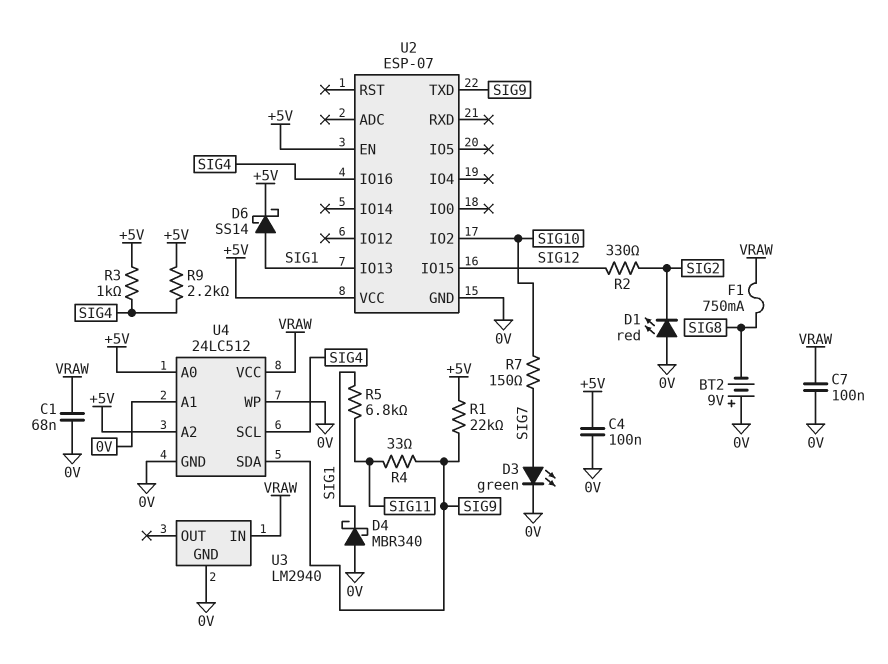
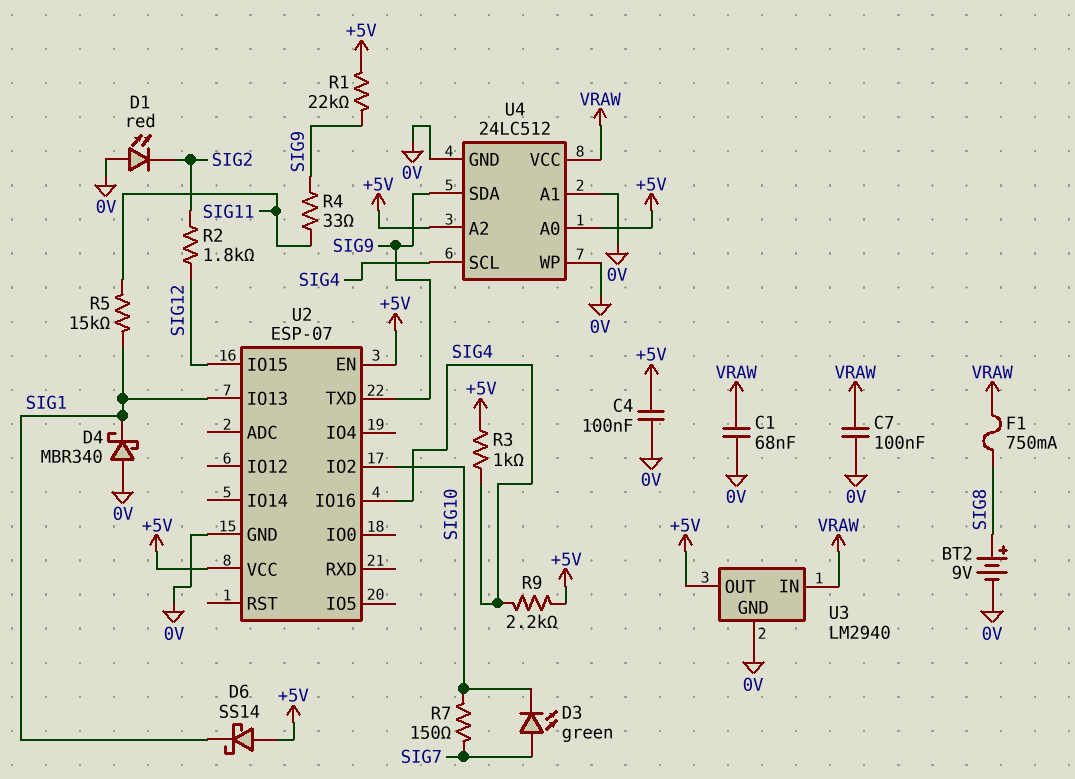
BT2: 9V (plus 0V, minus SIG8) -> 9V (plus SIG8, minus 0V)
D3: LED green (A SIG7, K 0V) -> LED green (A SIG7, K SIG10)
D6: schottky SS14 (A SIG1, K +5V) -> schottky SS14 (A +5V, K SIG1)
R2: 330 (SIG2, SIG12) -> 1.8k (SIG2, SIG12)
R5: 6.8k (SIG1, SIG11) -> 15k (SIG1, SIG11)
U3 pin OUT: none -> +5V

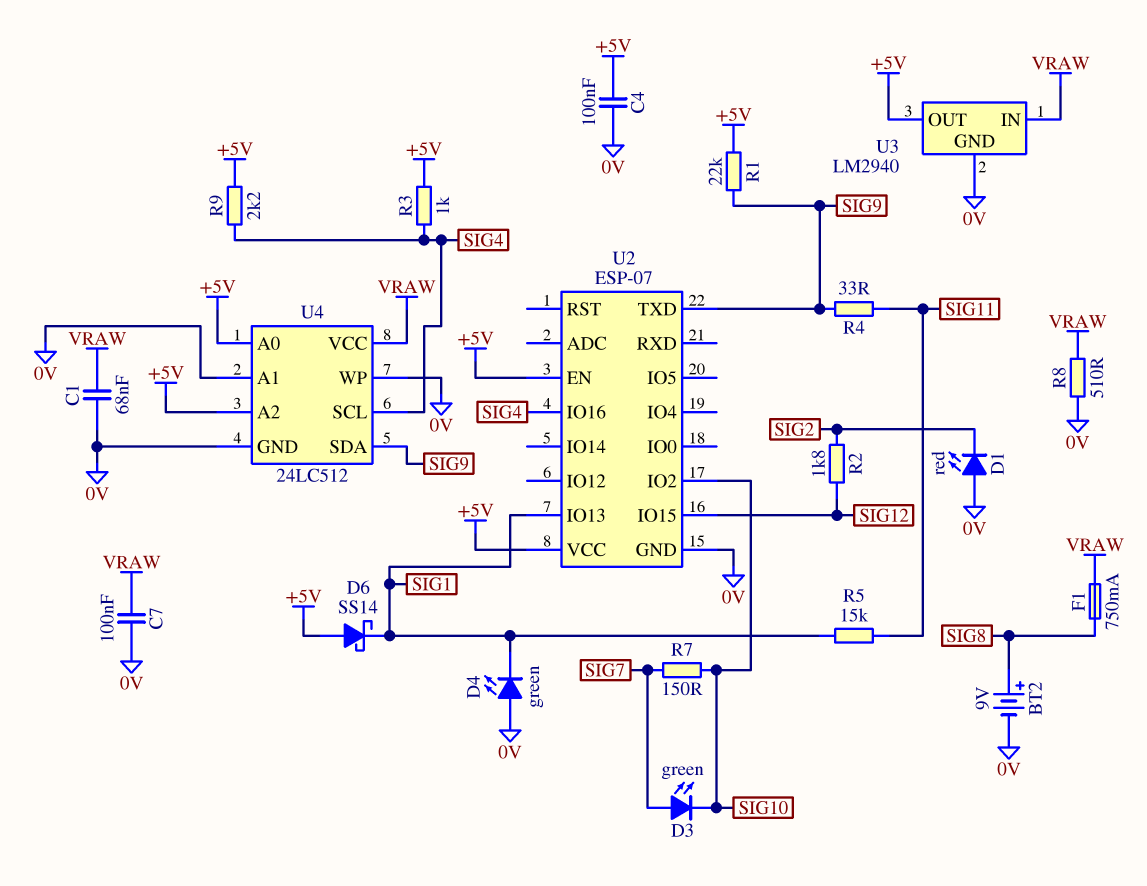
D4: schottky MBR340 (A 0V, K SIG1) -> LED green (A 0V, K SIG1)
R8: none -> 510 (0V, VRAW)

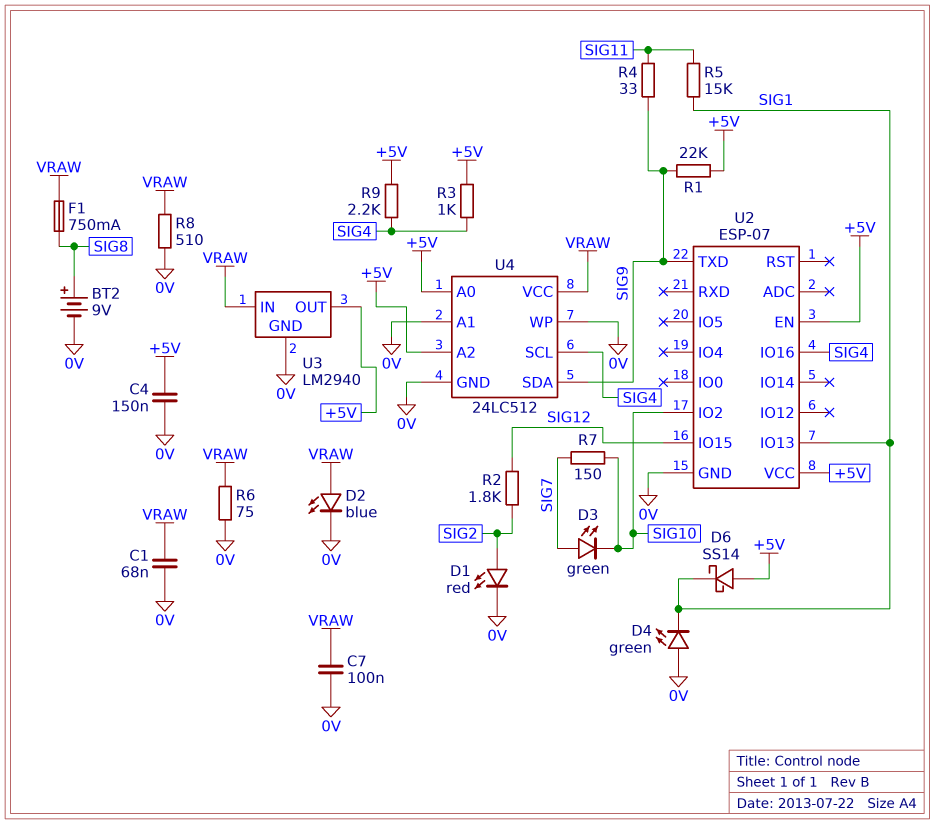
C4: 100nF (+5V, 0V) -> 150nF (+5V, 0V)
D1: LED red (A 0V, K SIG2) -> LED red (A SIG2, K 0V)
D2: none -> LED blue (A VRAW, K 0V)
R6: none -> 75 (0V, VRAW)

